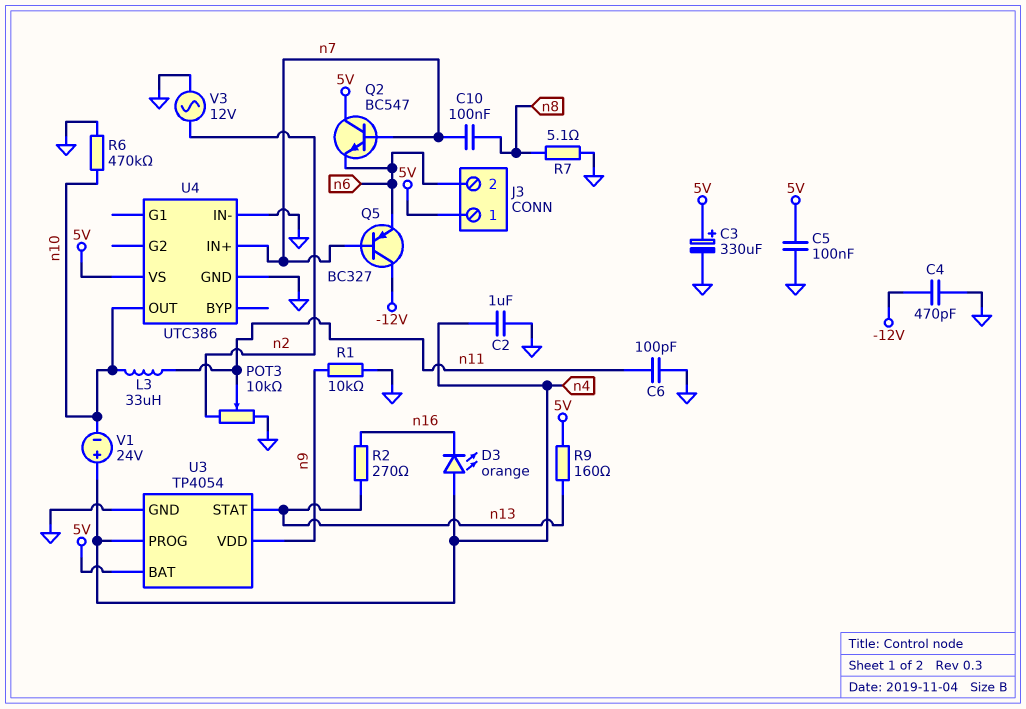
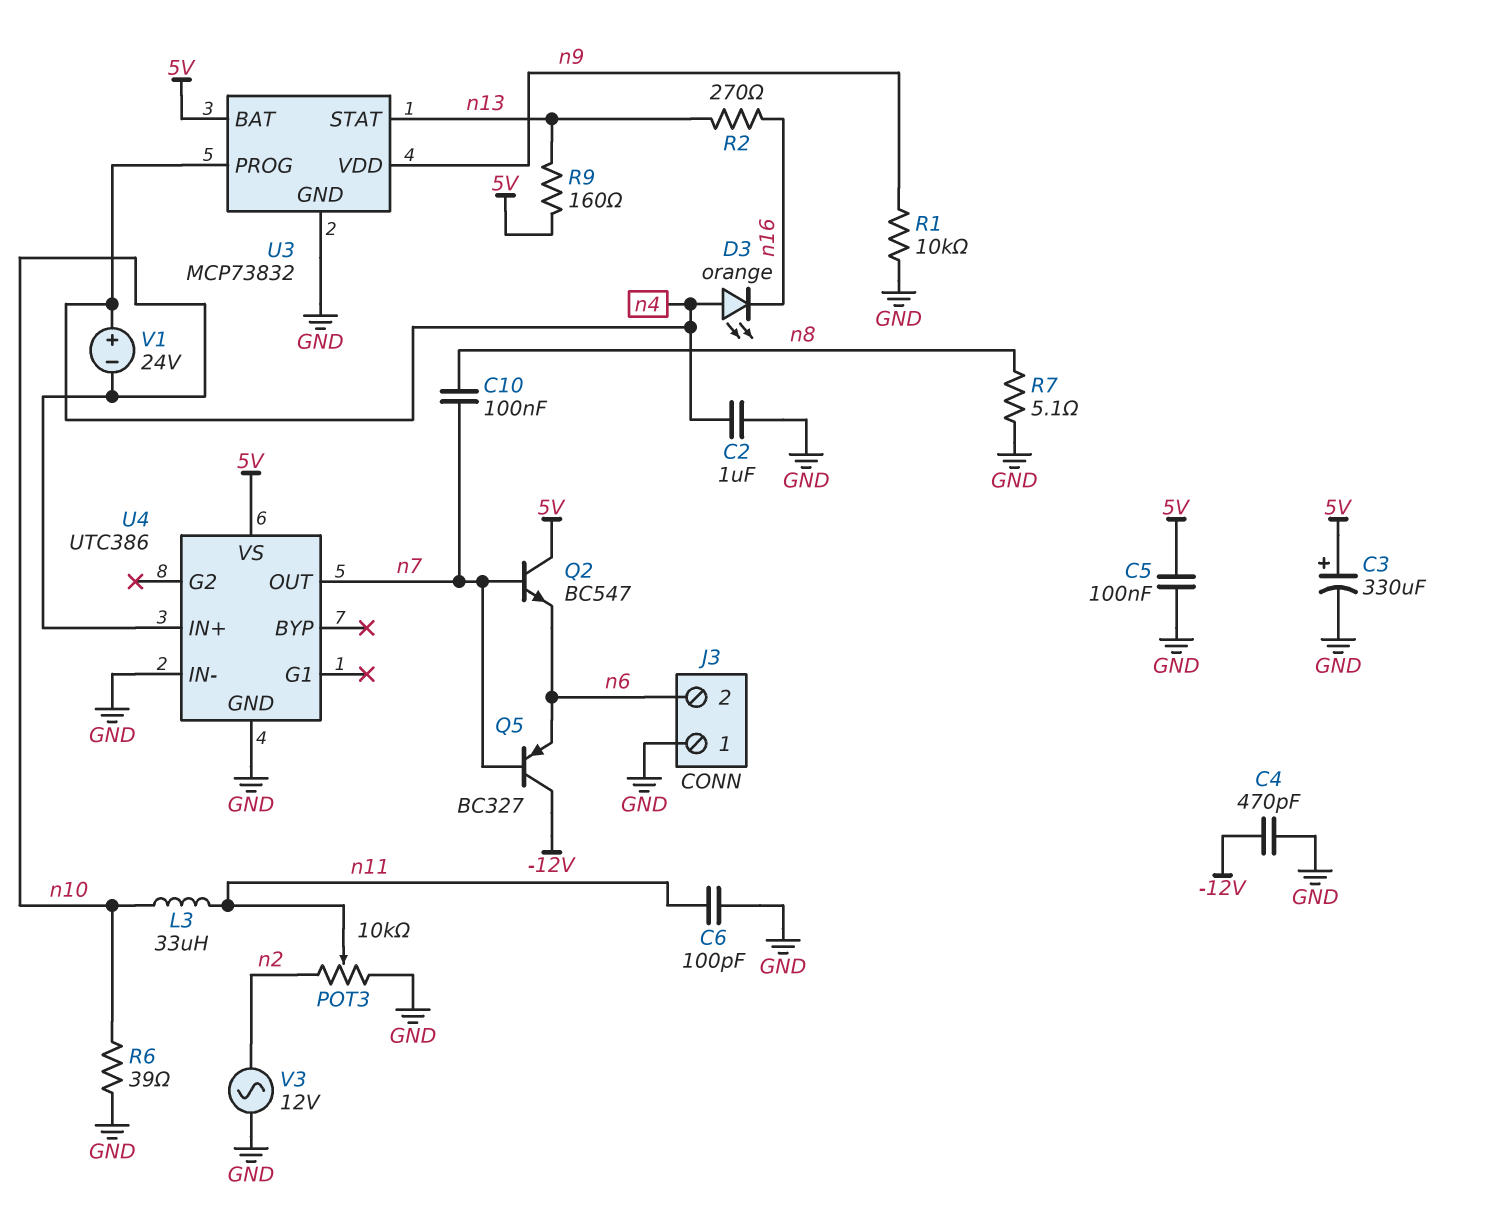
J3 pin 1: 5V -> GND
R6: 470k (GND, n10) -> 39 (GND, n10)
U3: TP4054 -> MCP73832
U4 pin IN+: n7 -> n10
U4 pin OUT: n10 -> n7

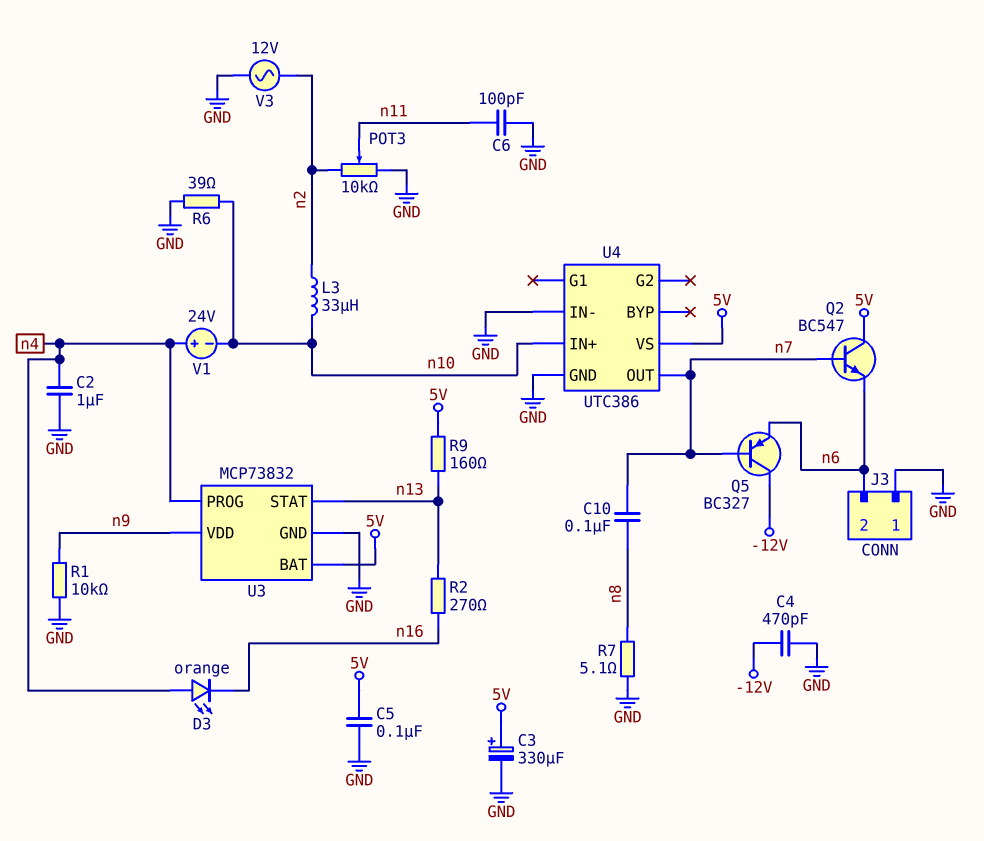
L3: 33uH (n10, n11) -> 33uH (n2, n10)

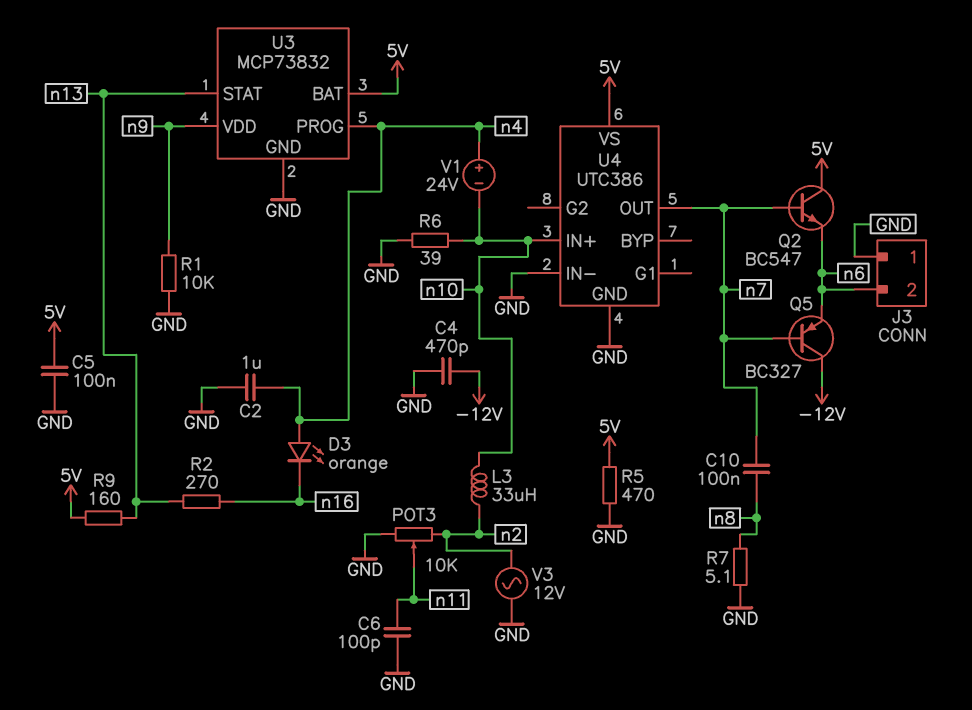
C3: 330uF (plus 5V, minus GND) -> none
R5: none -> 470 (5V, GND)

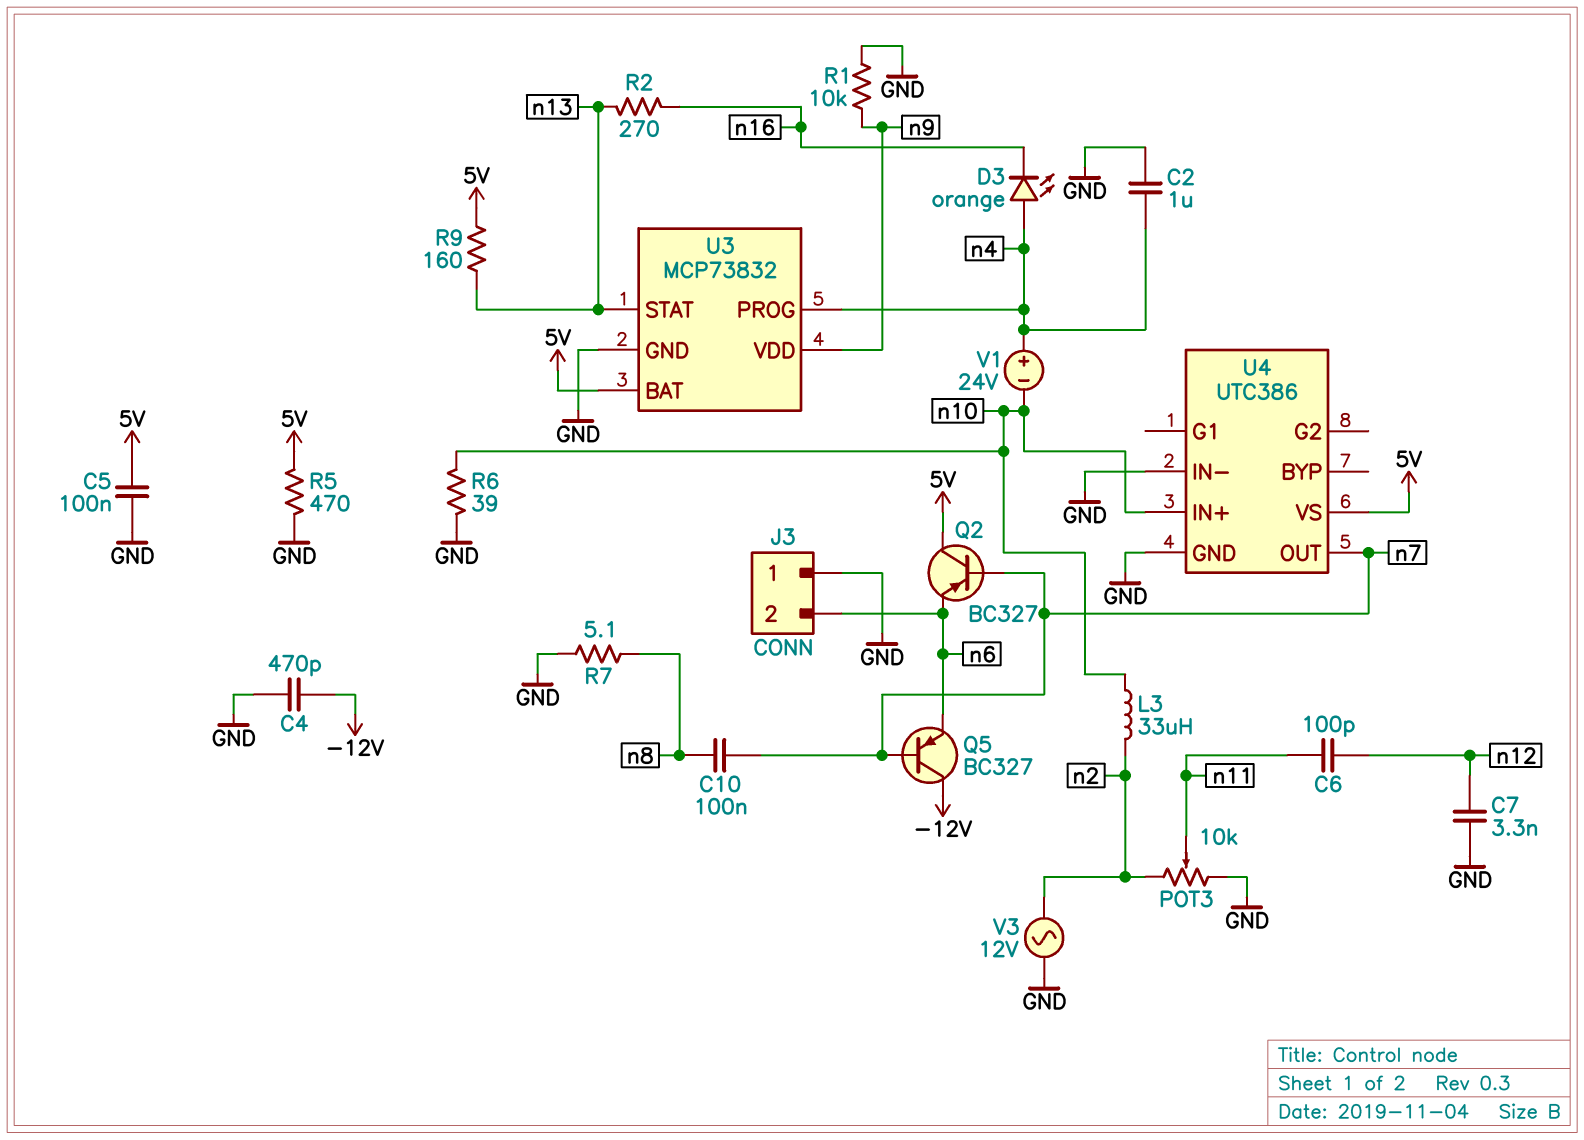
C6: 100pF (GND, n11) -> 100pF (n11, n12)
C7: none -> 3.3nF (GND, n12)
Q2: NPN BC547 (B n7, C 5V, E n6) -> PNP BC327 (B n7, C 5V, E n6)

